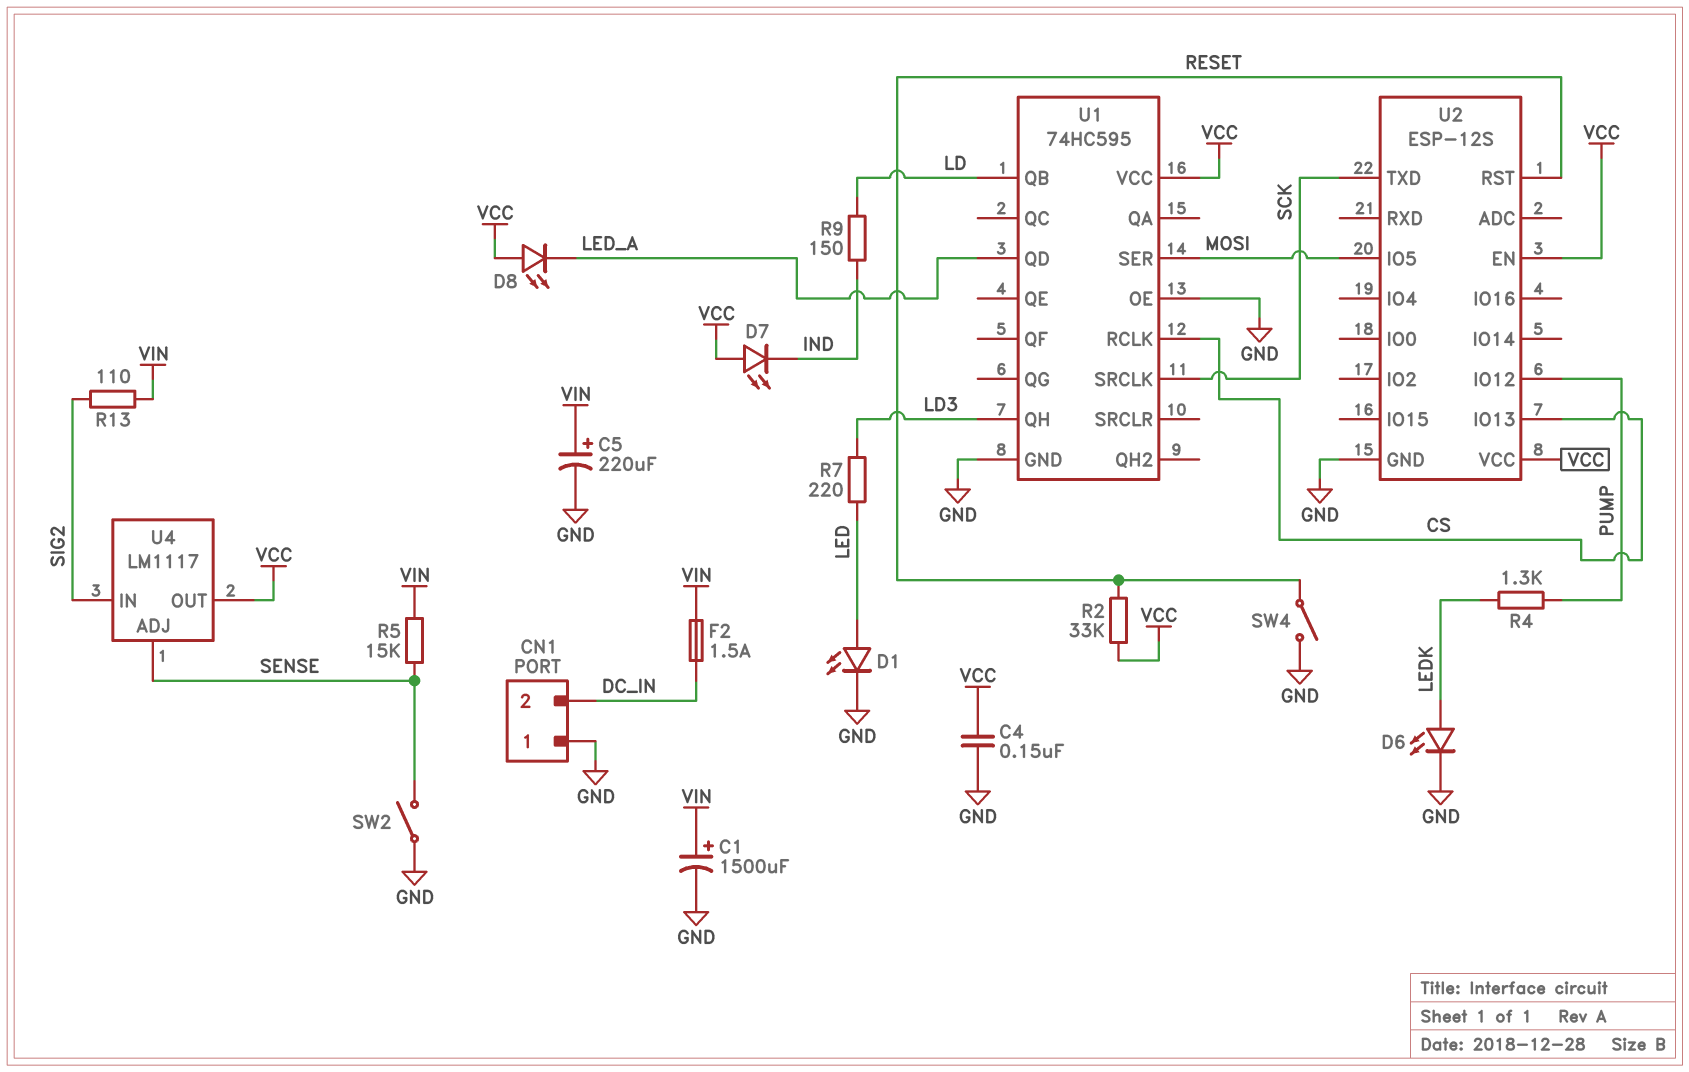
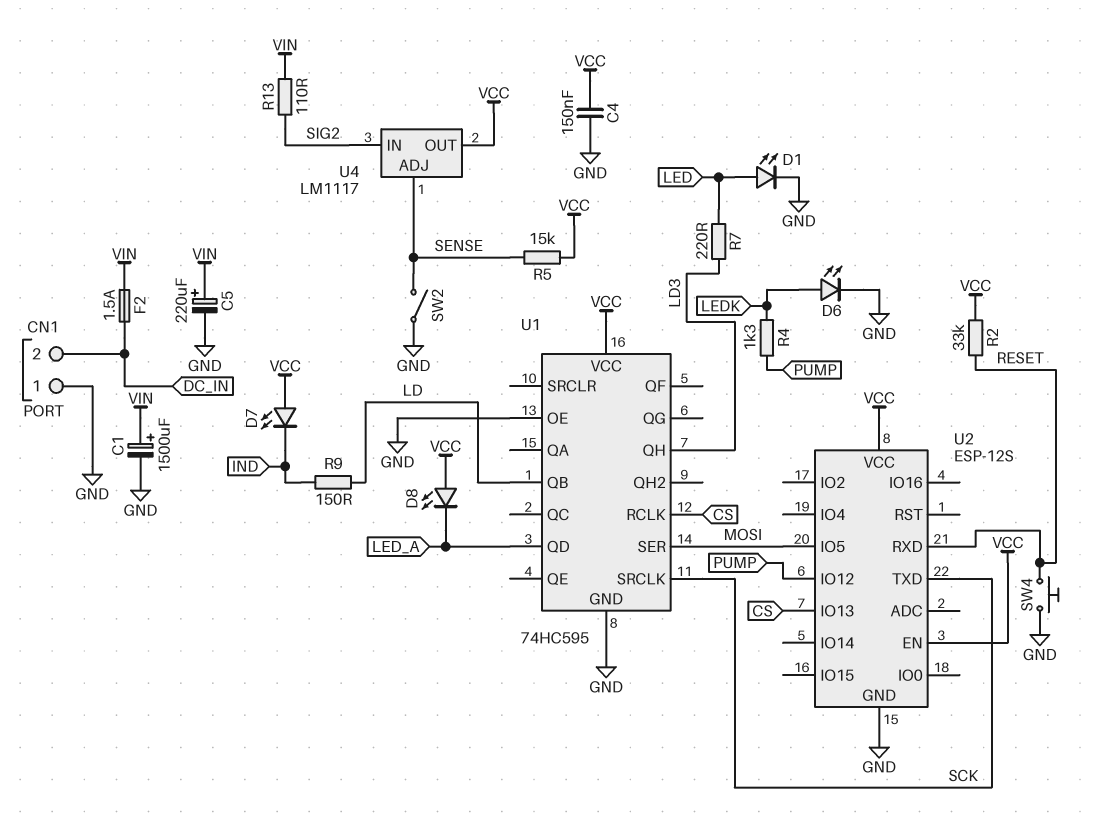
R5: 15k (SENSE, VIN) -> 15k (SENSE, VCC)
SW4: switch (GND, RESET) -> button (GND, RESET)
U2 pin RST: RESET -> none
U2 pin RXD: none -> RESET

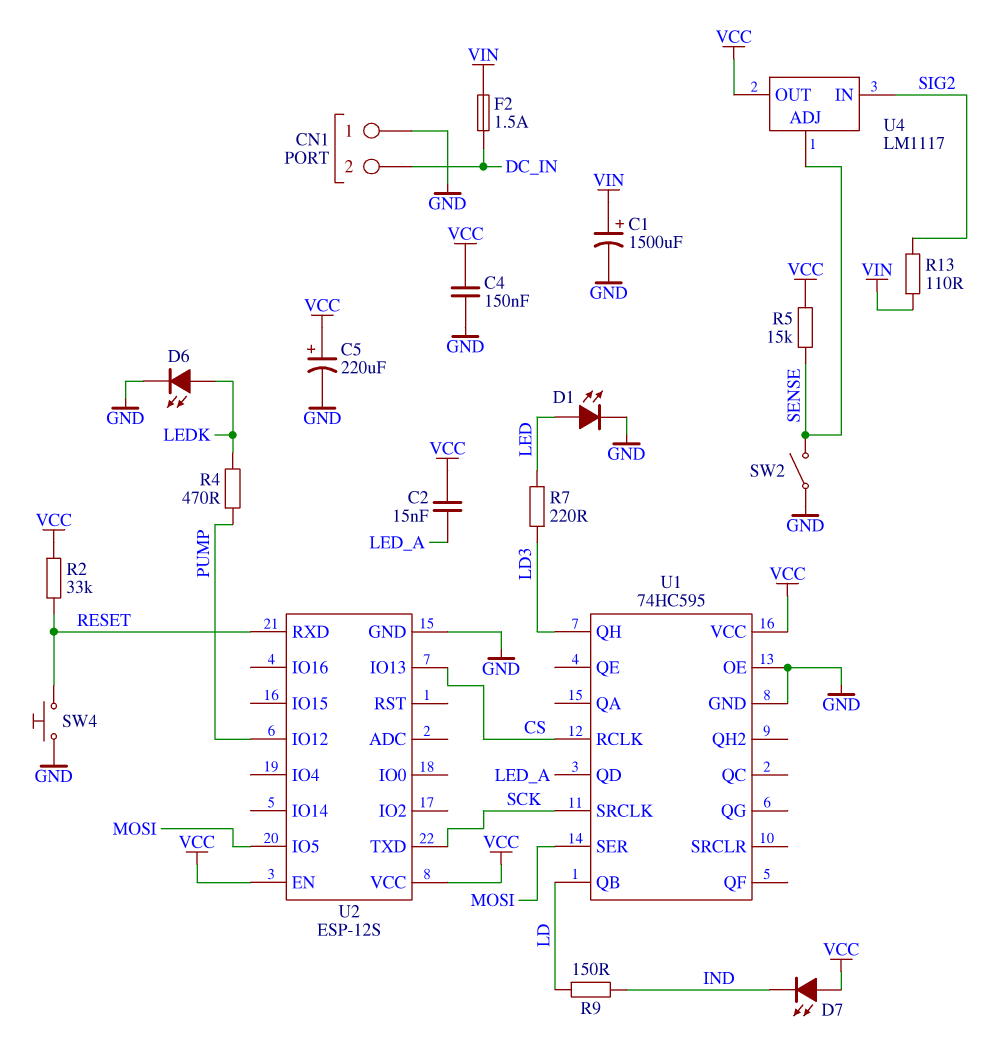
C2: none -> 15nF (LED_A, VCC)
C5: 220uF (plus VIN, minus GND) -> 220uF (plus VCC, minus GND)
D8: LED (A VCC, K LED_A) -> none
R4: 1.3k (LEDK, PUMP) -> 470 (LEDK, PUMP)

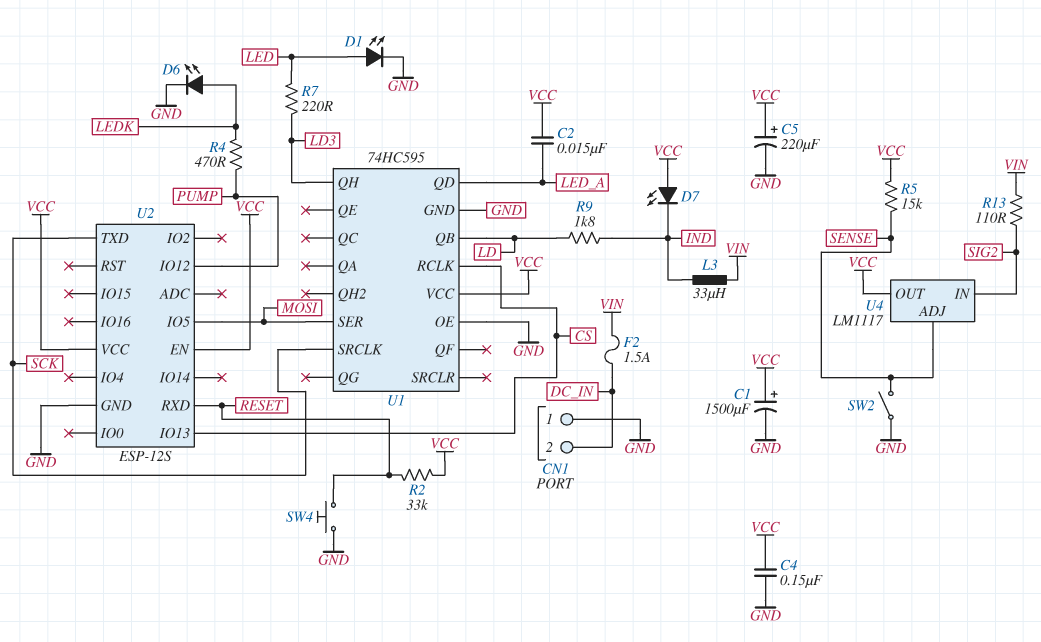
C1: 1500uF (plus VIN, minus GND) -> 1500uF (plus VCC, minus GND)
L3: none -> 33uH (IND, VIN)
R9: 150 (IND, LD) -> 1.8k (IND, LD)

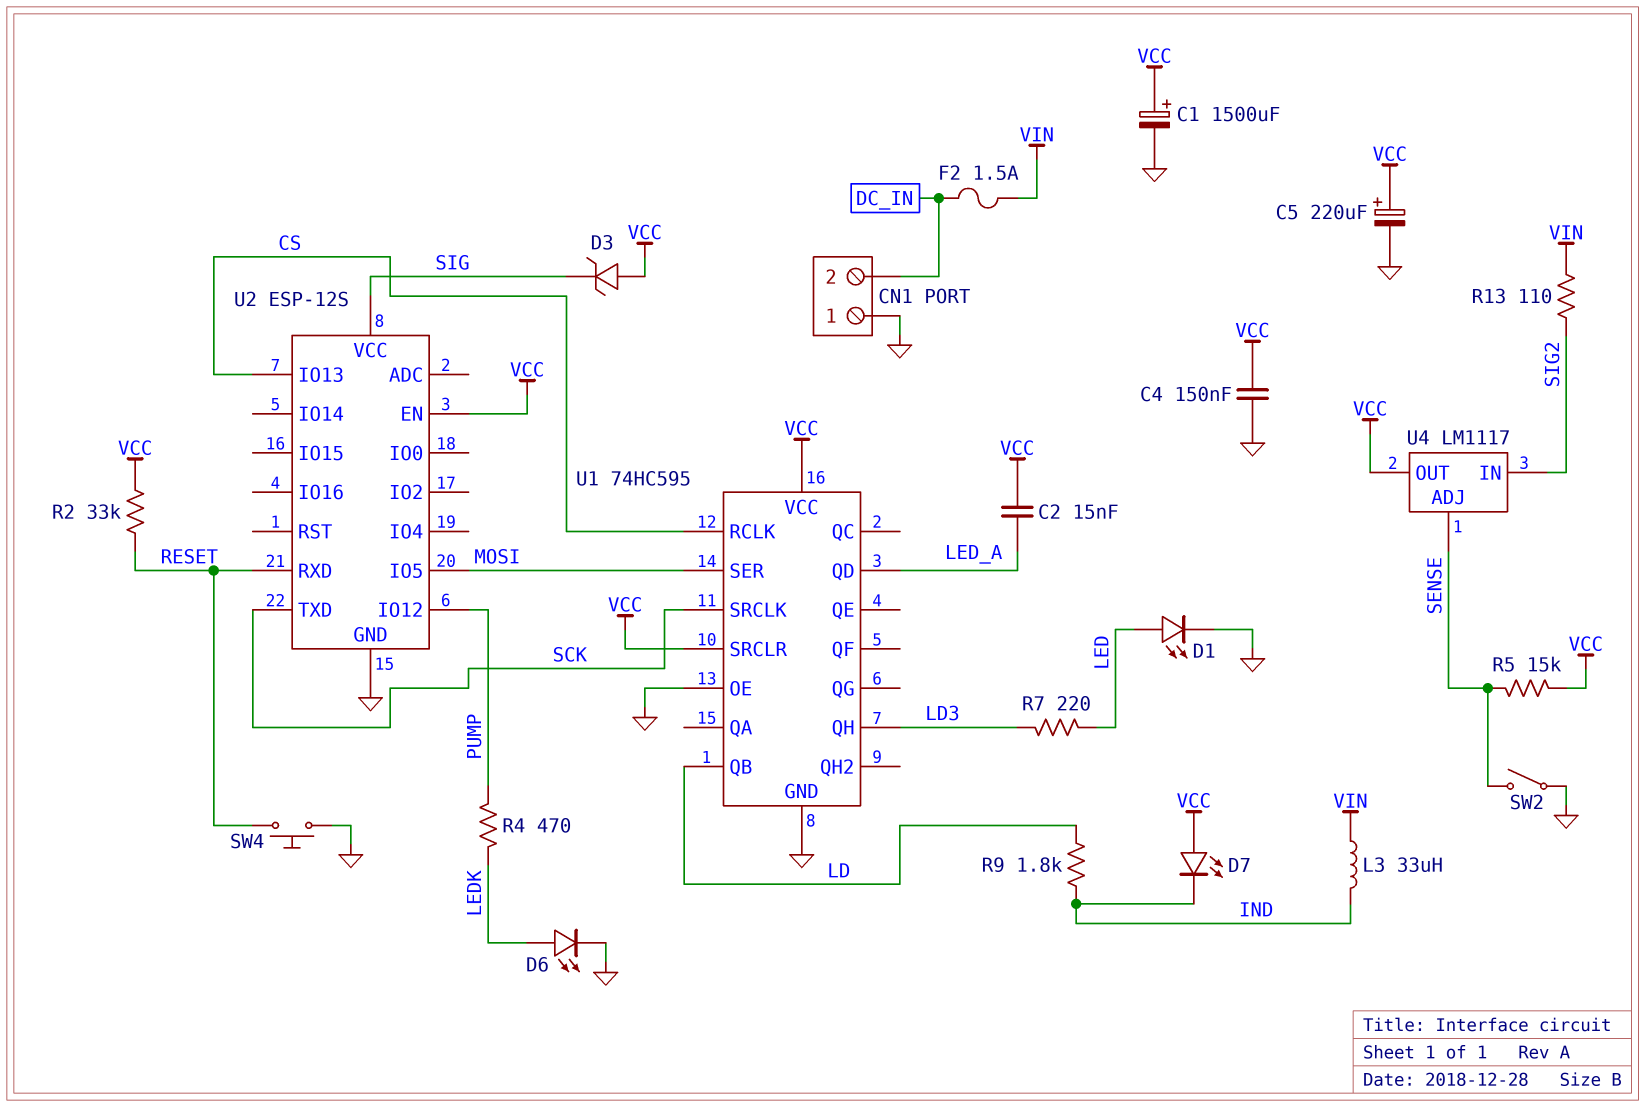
D3: none -> zener (A VCC, K SIG)
U1 pin SRCLR: none -> VCC
U2 pin VCC: VCC -> SIG

